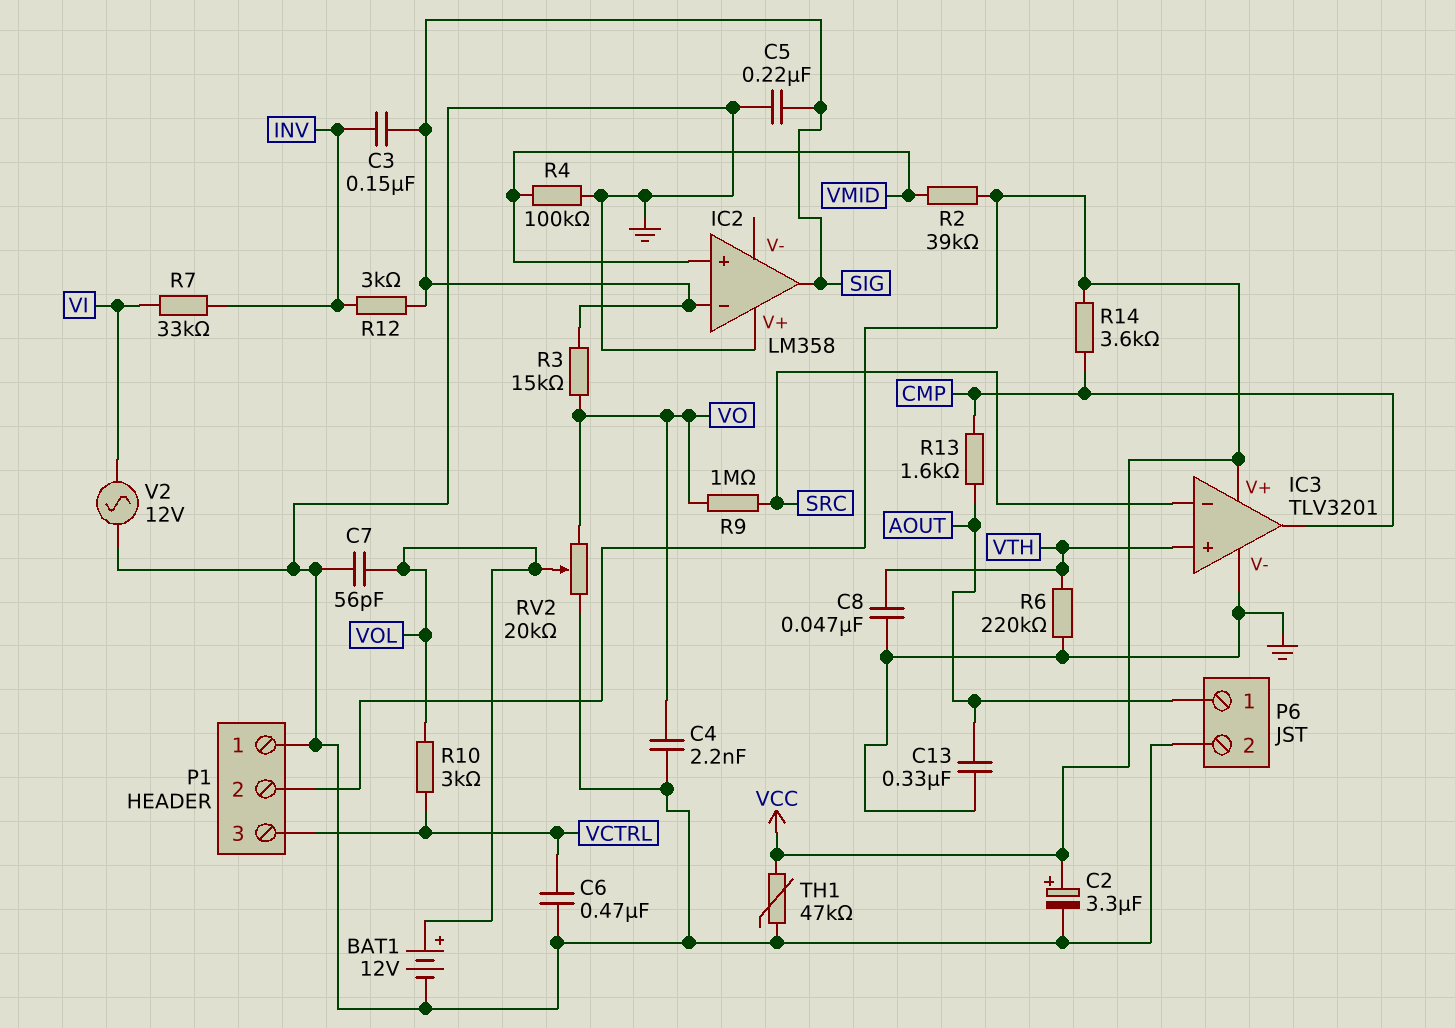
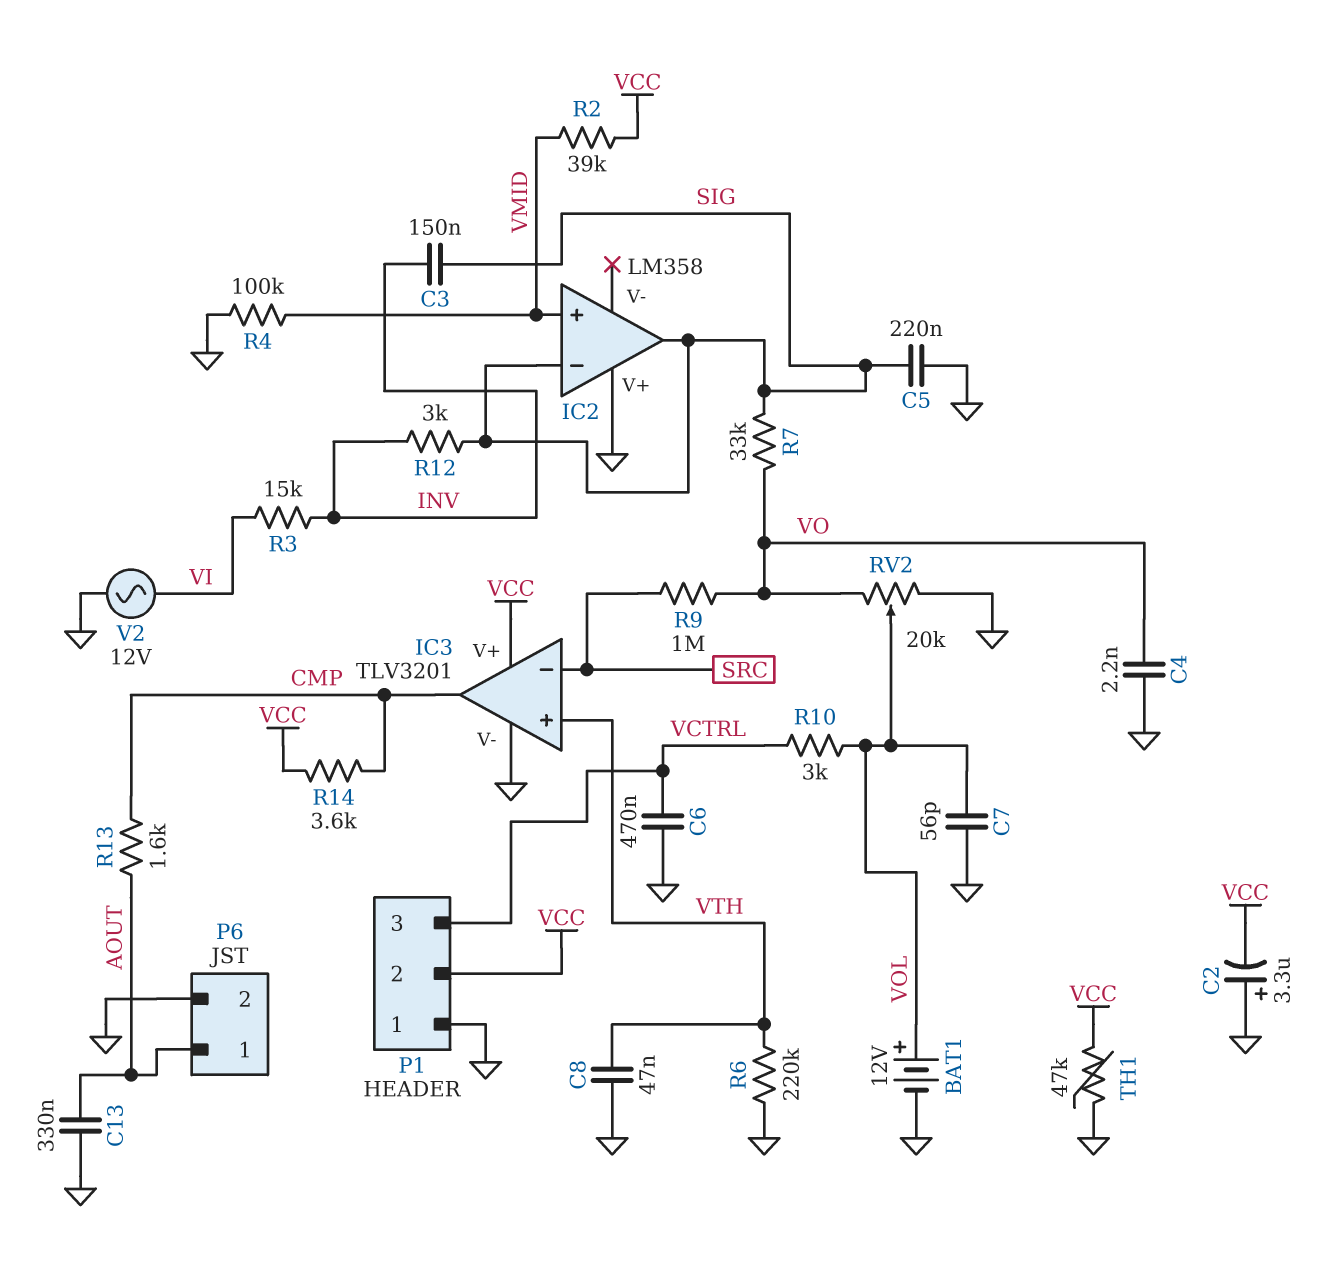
C2: 3.3uF (plus VCC, minus GND) -> 3.3uF (plus GND, minus VCC)
R3: 15k (SIG, VO) -> 15k (INV, VI)
R7: 33k (INV, VI) -> 33k (SIG, VO)

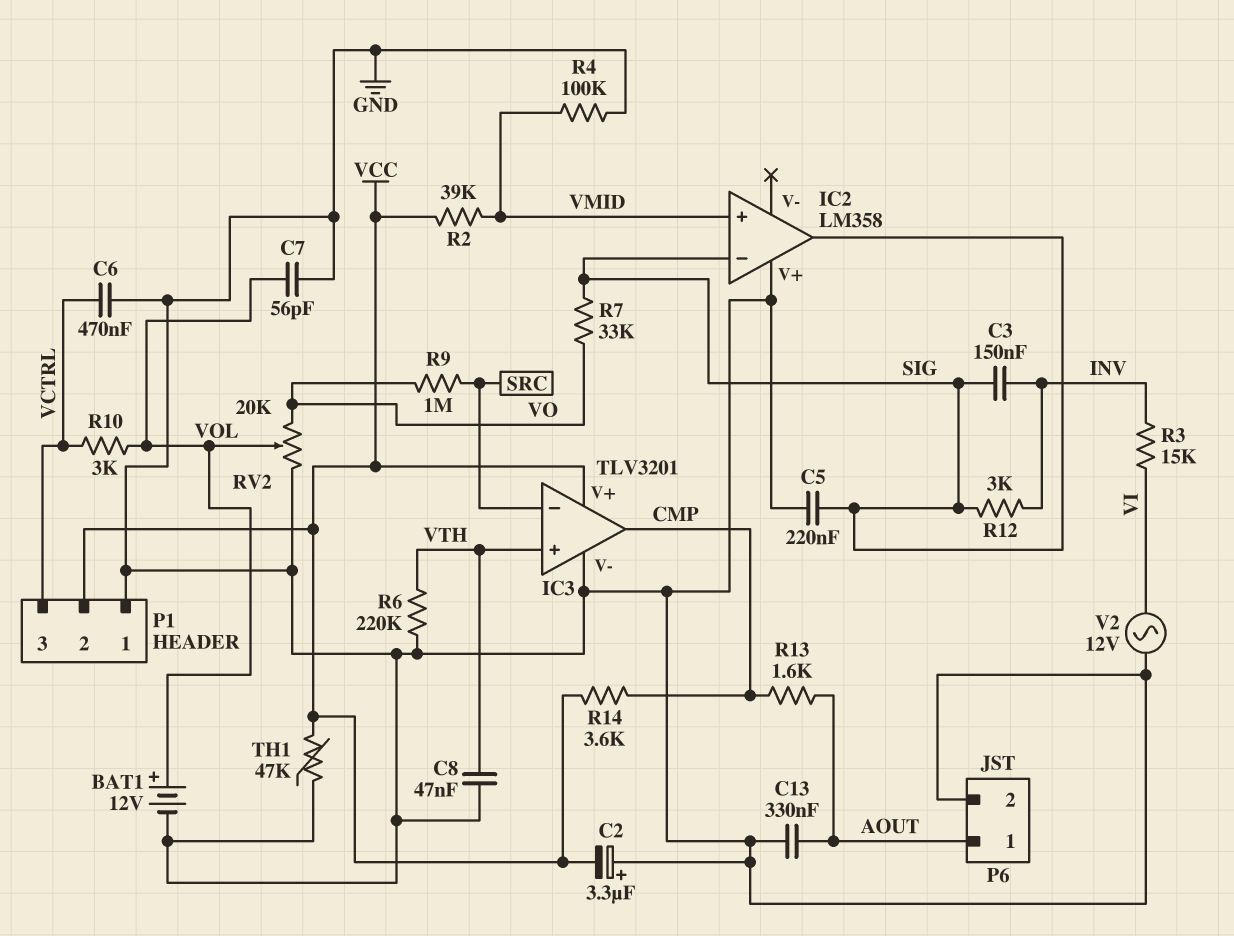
C4: 2.2nF (GND, VO) -> none

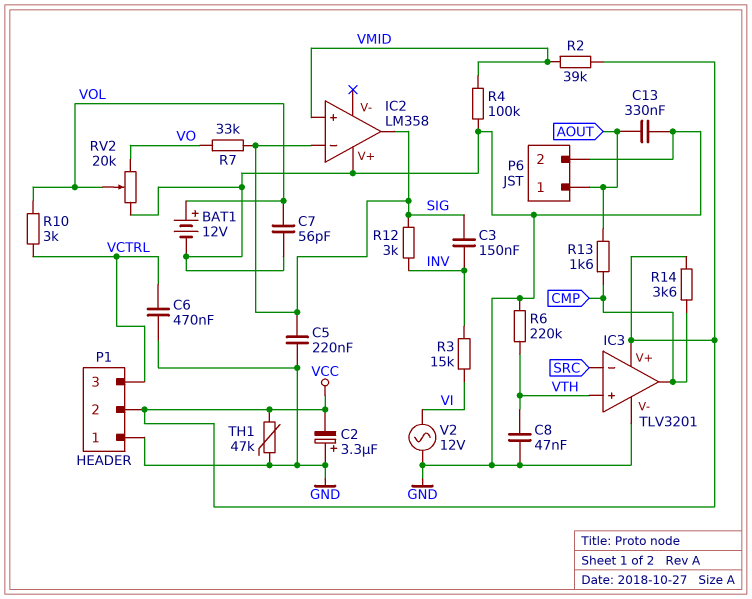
R9: 1M (SRC, VO) -> none

